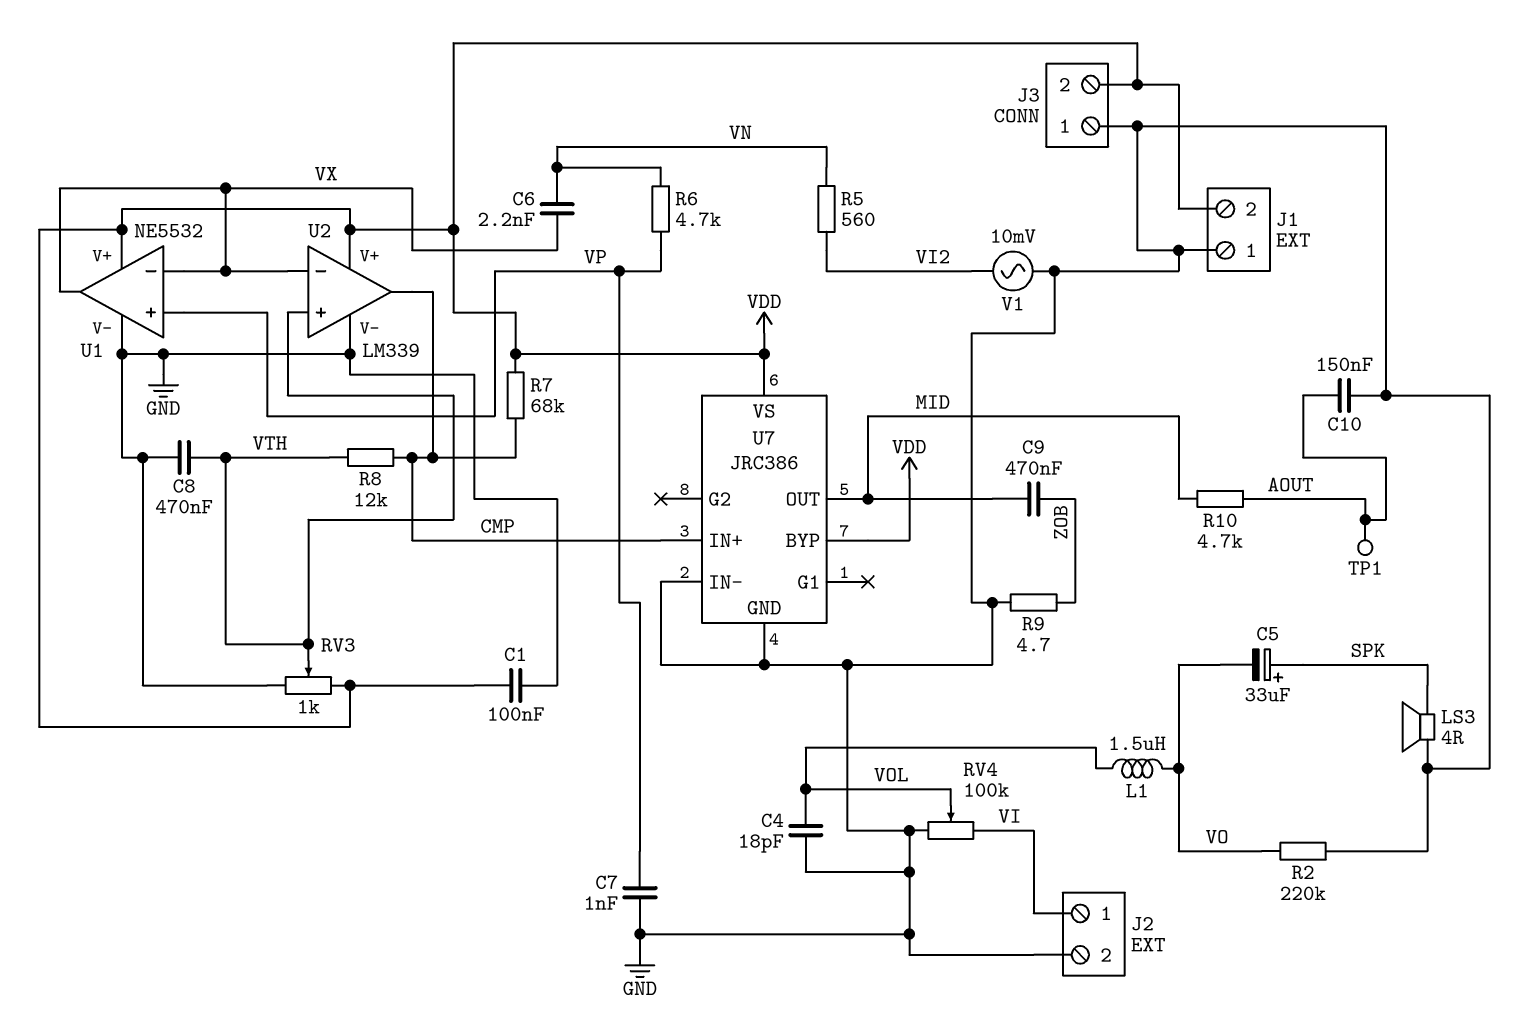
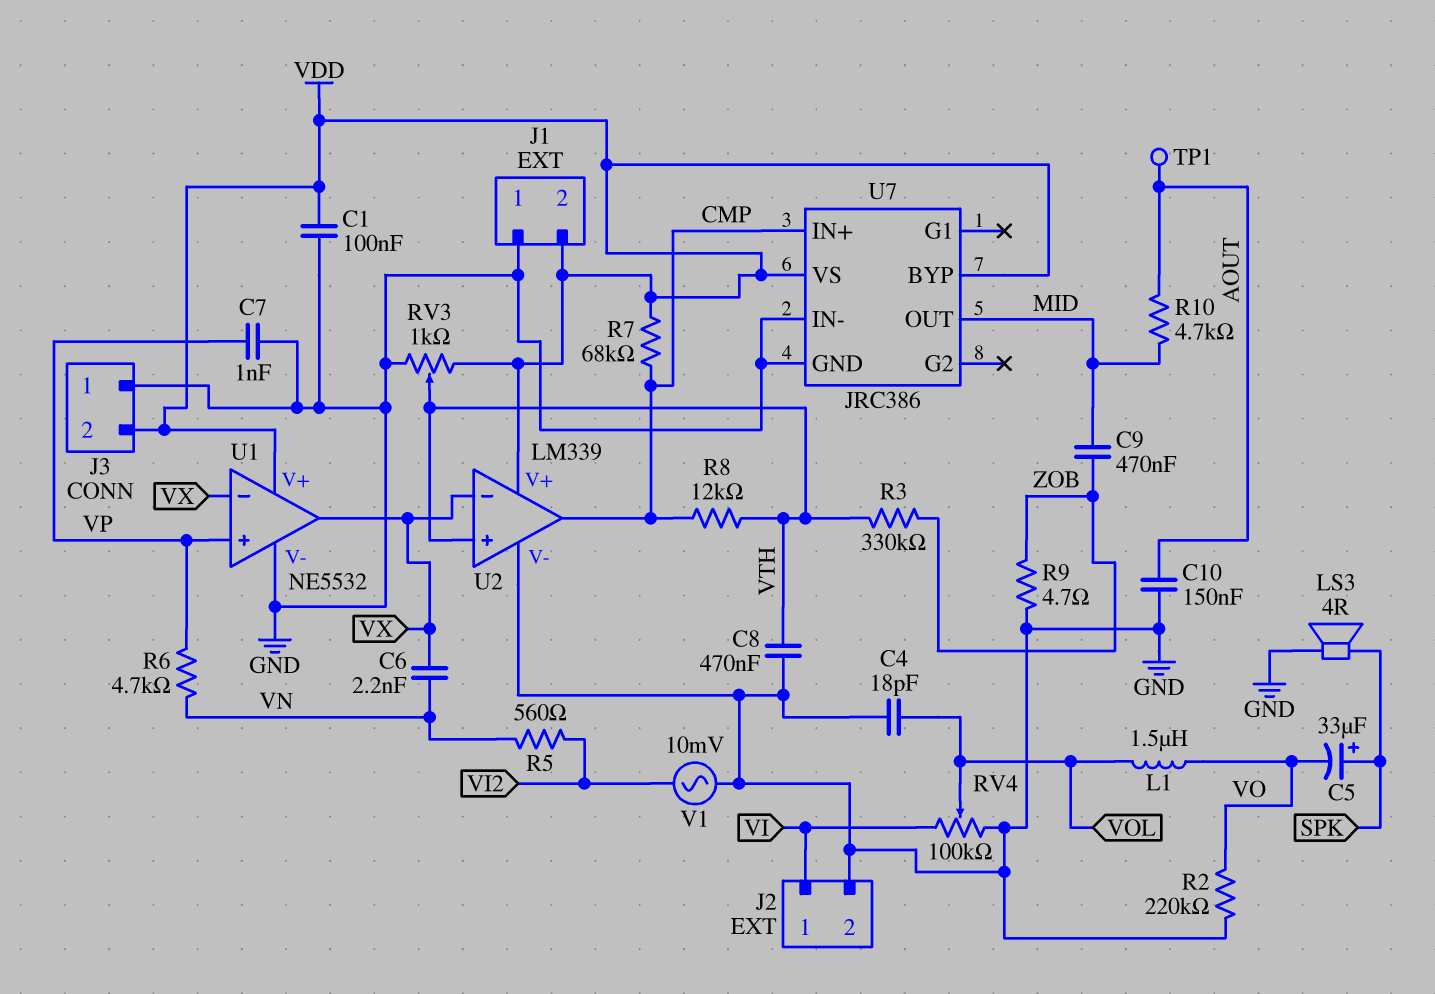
R3: none -> 330k (VTH, ZOB)

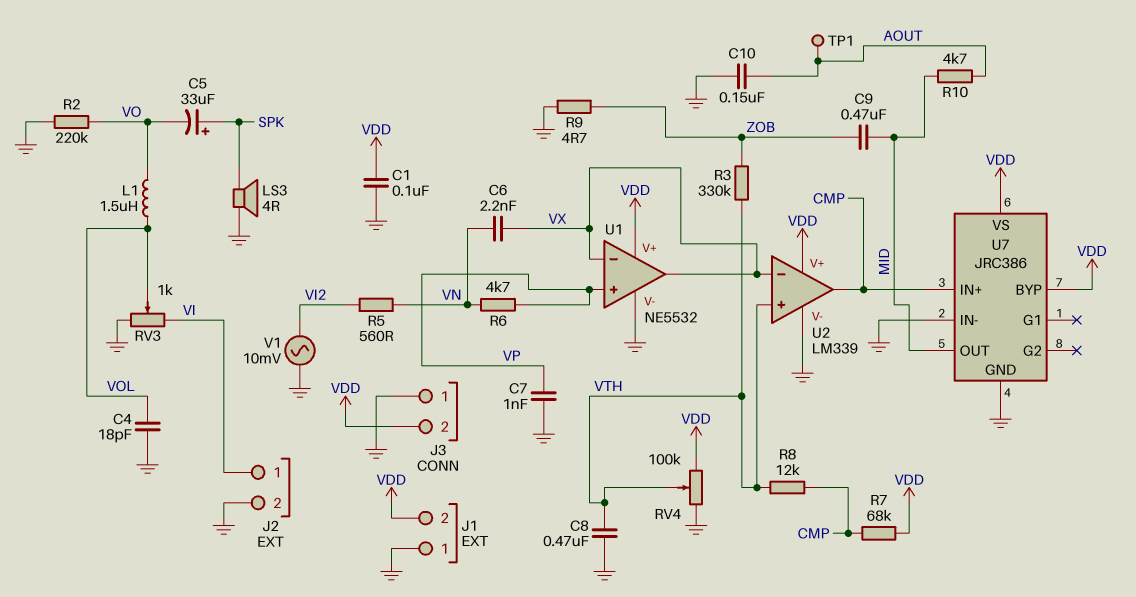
RV3: 1k (GND, VDD, wiper VTH) -> 1k (GND, VI, wiper VOL)
RV4: 100k (GND, VI, wiper VOL) -> 100k (GND, VDD, wiper VTH)

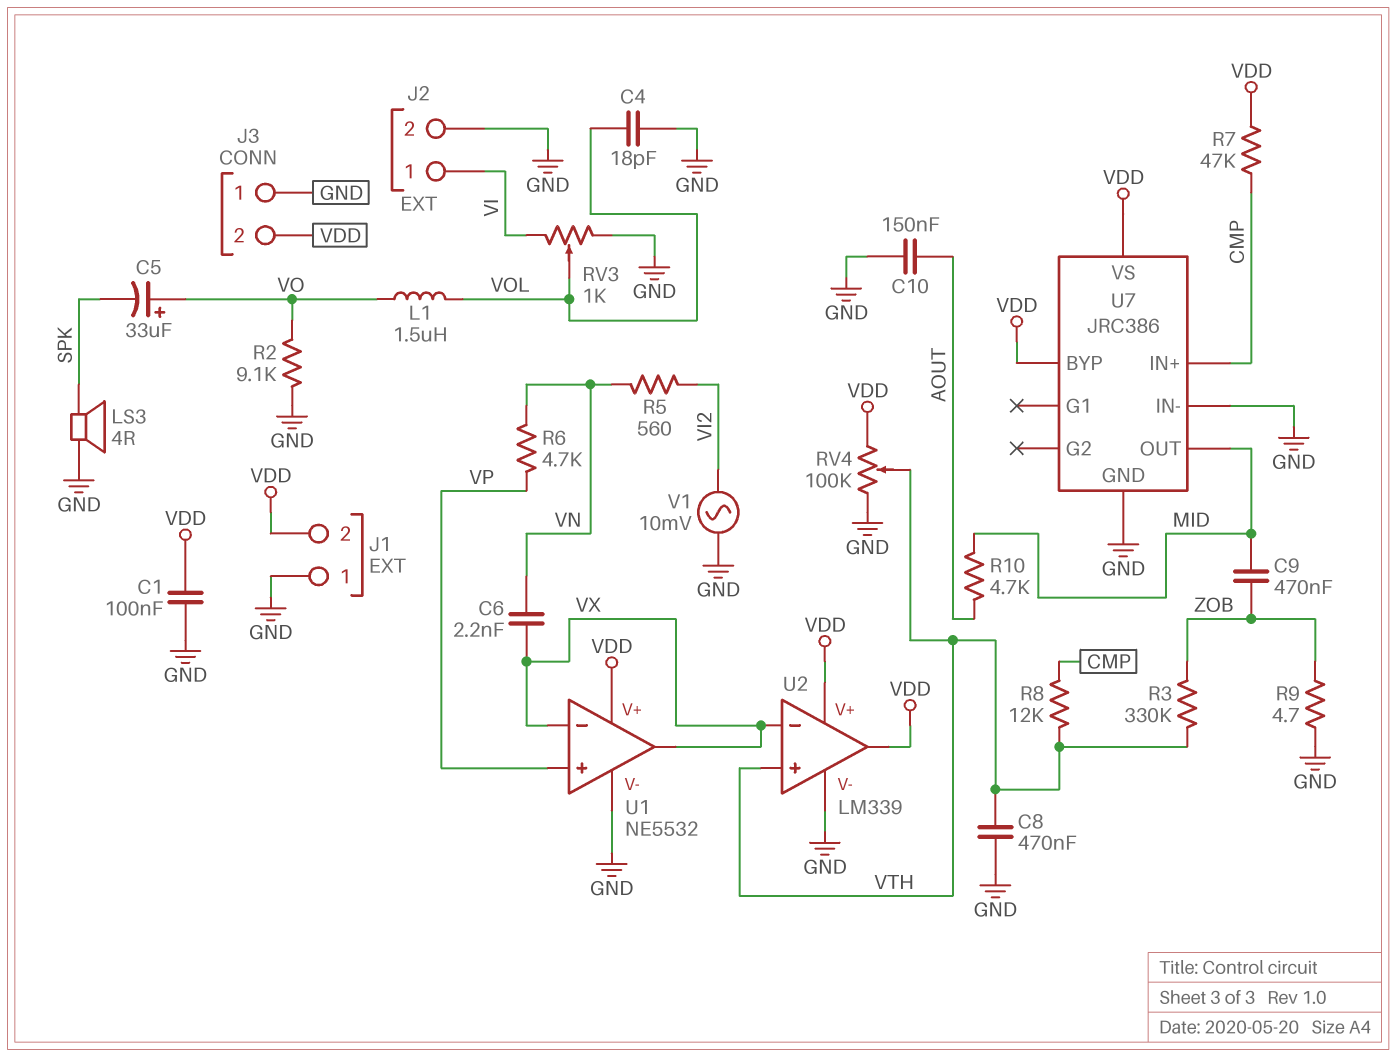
C5: 33uF (plus SPK, minus VO) -> 33uF (plus VO, minus SPK)
C7: 1nF (GND, VP) -> none
R2: 220k (GND, VO) -> 9.1k (GND, VO)
R7: 68k (CMP, VDD) -> 47k (CMP, VDD)
TP1: test point (AOUT) -> none
U2 pin out: CMP -> VDD

